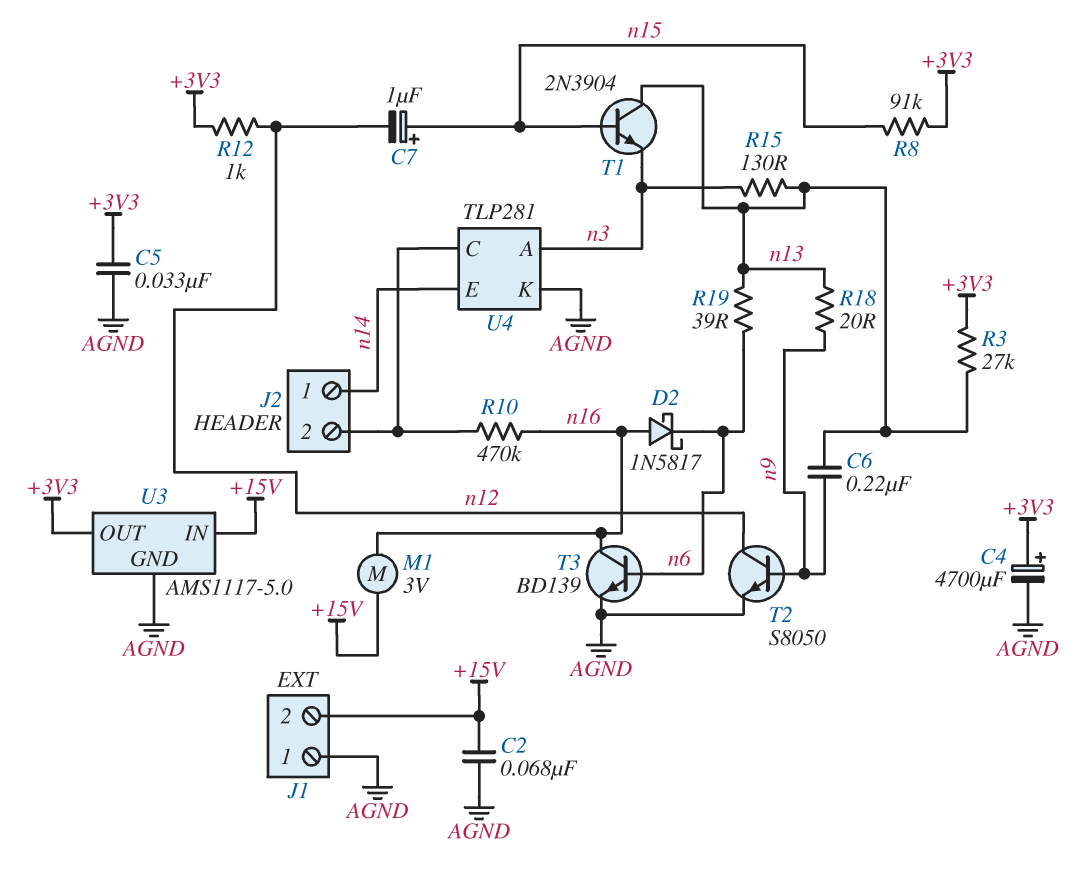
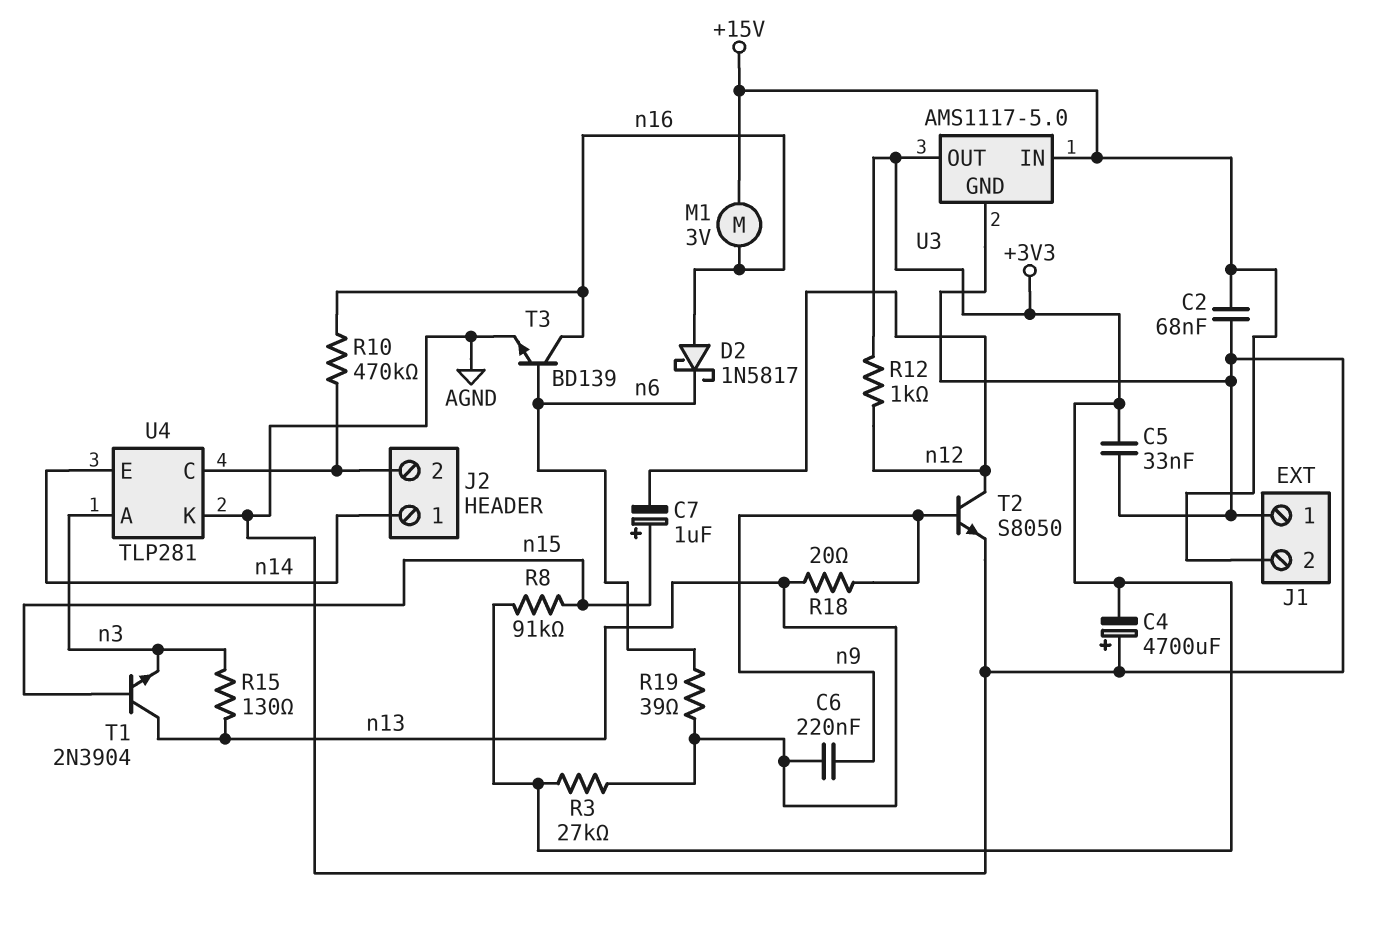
C4: 4700uF (plus +3V3, minus AGND) -> 4700uF (plus AGND, minus +3V3)

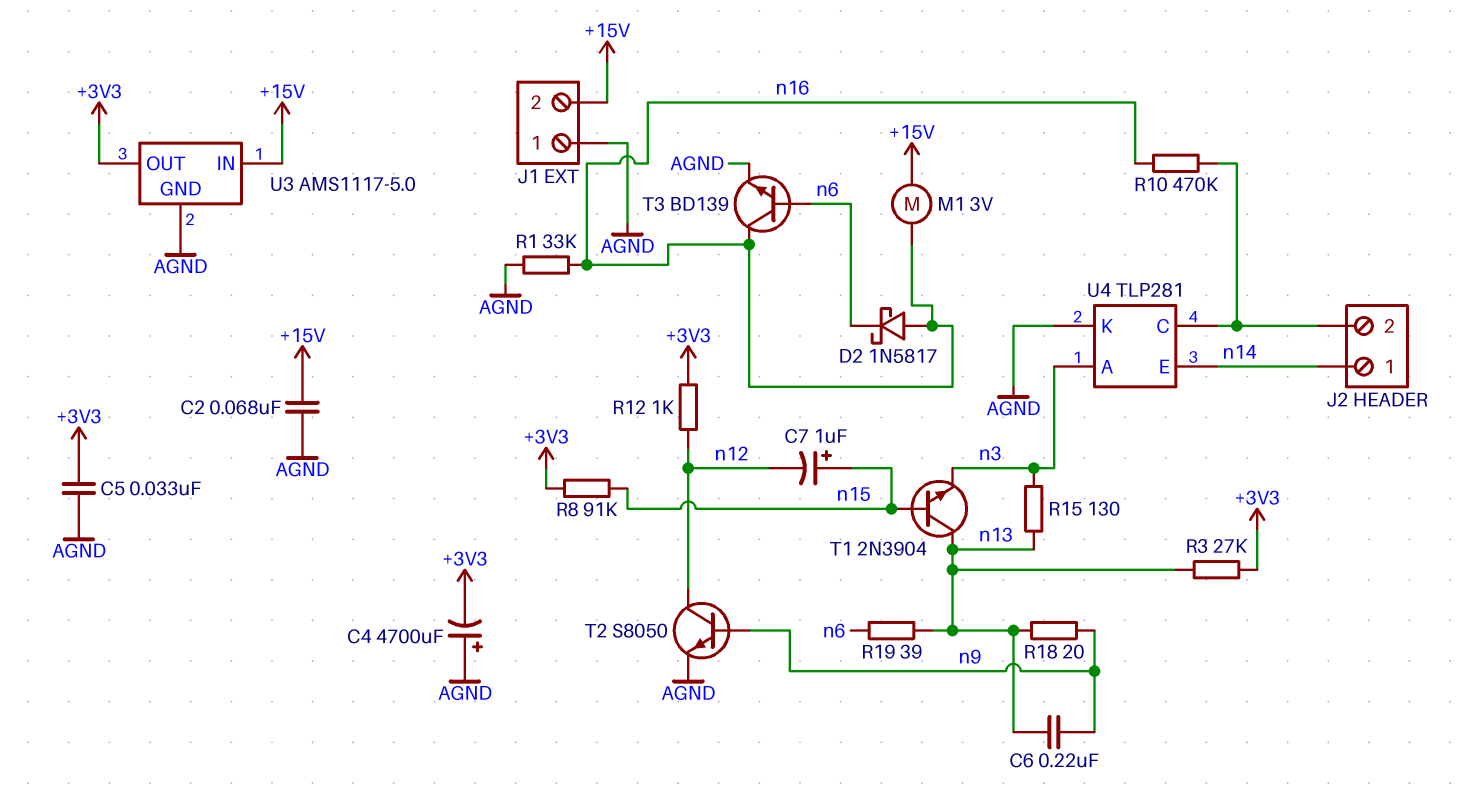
R1: none -> 33k (AGND, n16)

